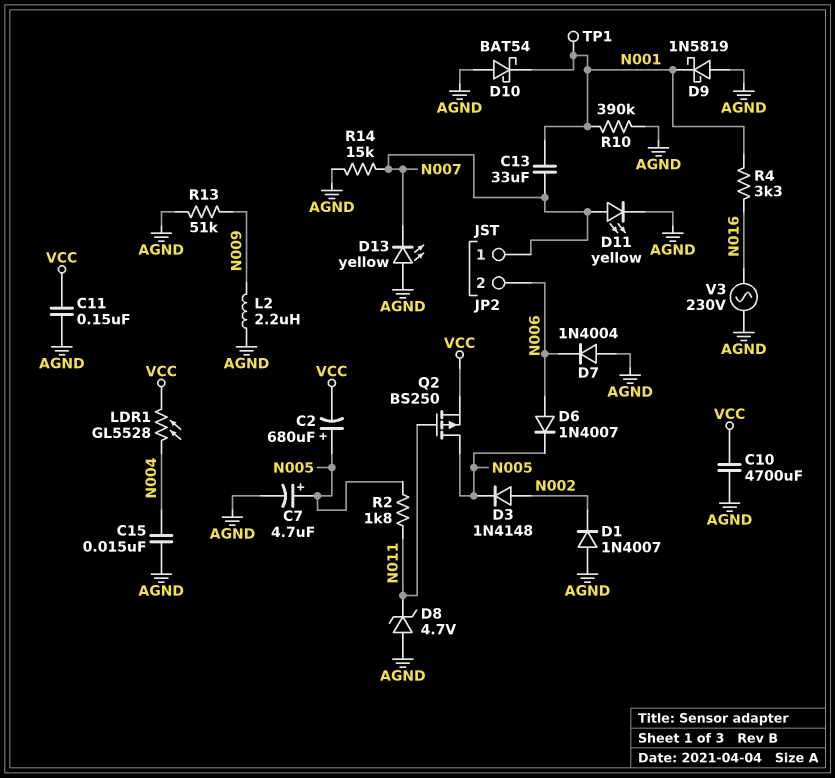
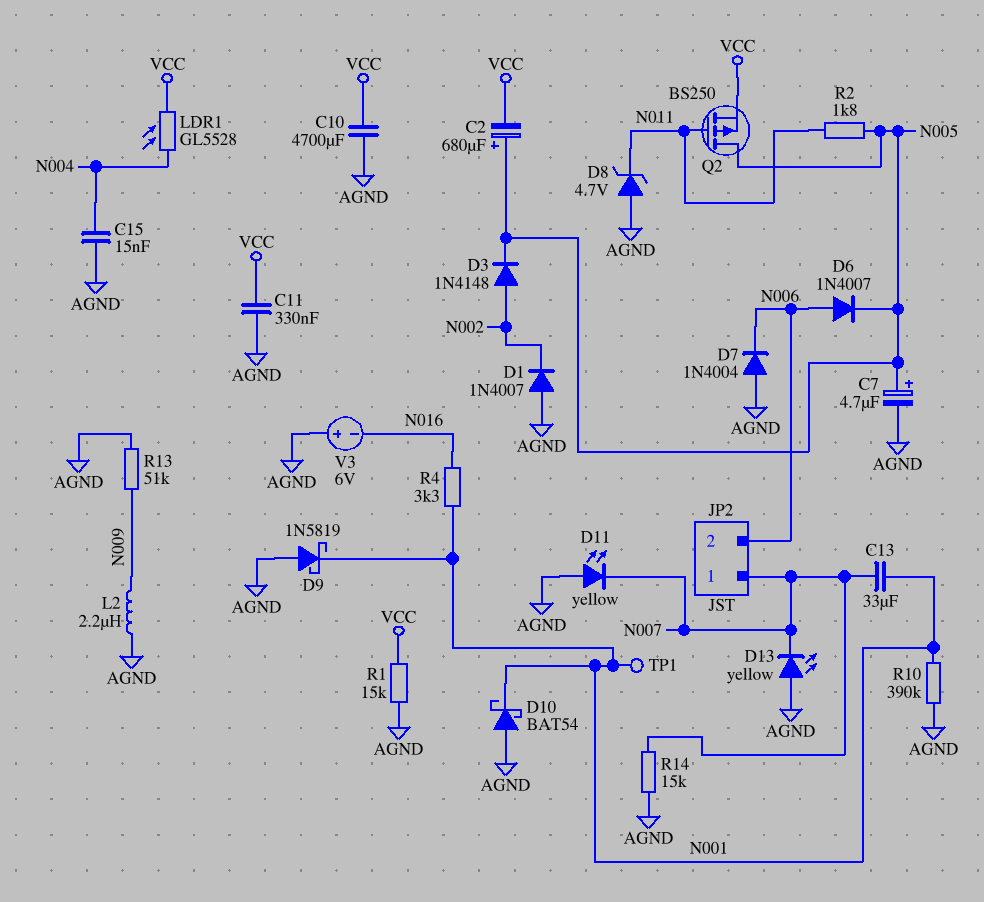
C11: 150nF (AGND, VCC) -> 330nF (AGND, VCC)
D11: LED yellow (A N007, K AGND) -> LED yellow (A AGND, K N007)
R1: none -> 15k (AGND, VCC)
V3: AC 230V (AGND, N016) -> 6V (plus AGND, minus N016)

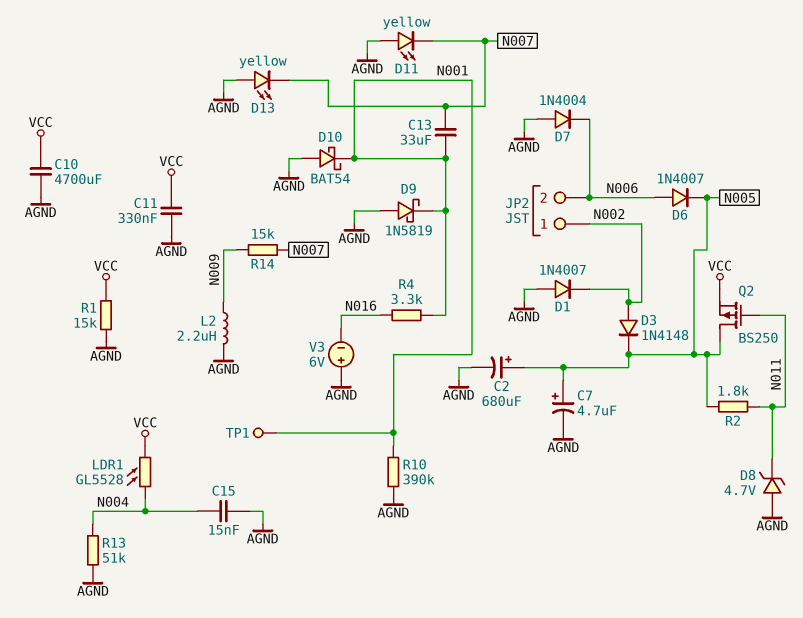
C2: 680uF (plus N005, minus VCC) -> 680uF (plus N005, minus AGND)
JP2 pin 1: N007 -> N002
R13: 51k (AGND, N009) -> 51k (AGND, N004)
R14: 15k (AGND, N007) -> 15k (N007, N009)

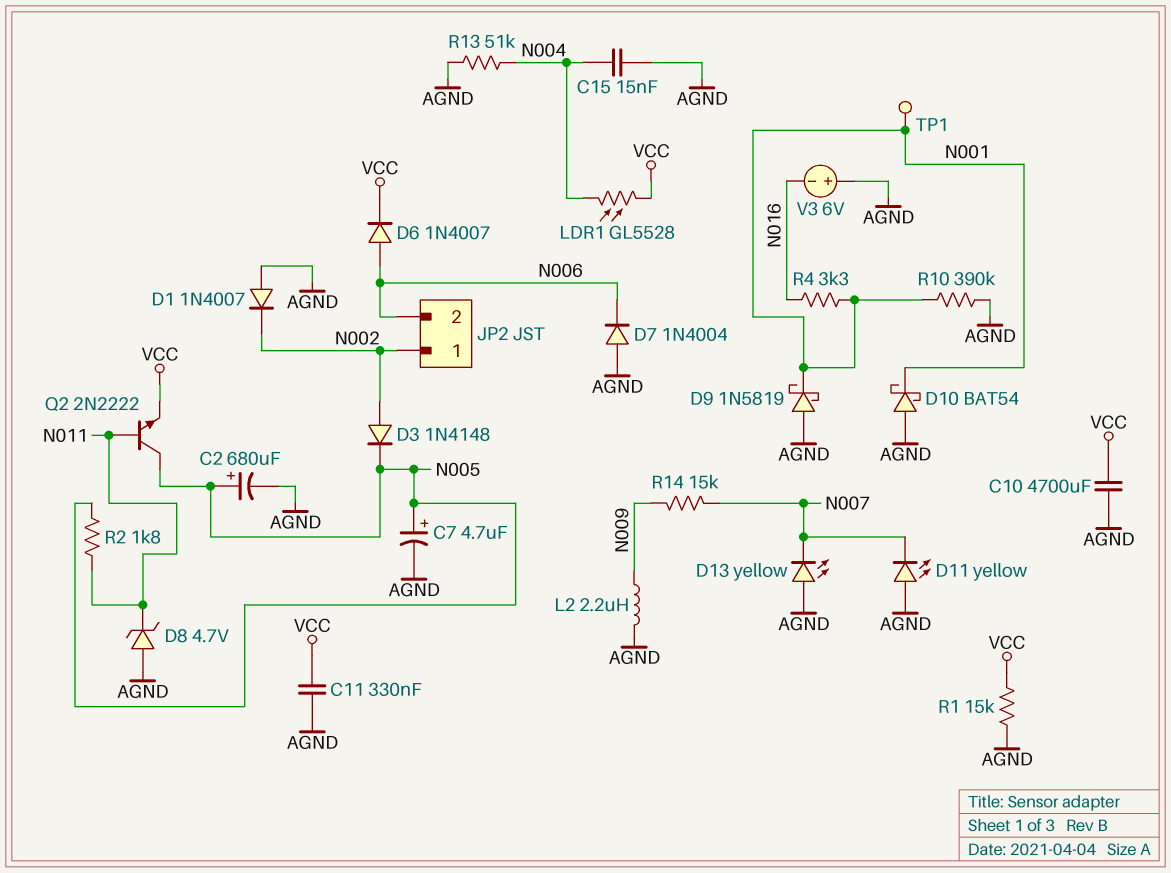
C13: 33uF (N001, N007) -> none
D6: diode 1N4007 (A N006, K N005) -> diode 1N4007 (A N006, K VCC)
Q2: PMOS BS250 (G N011, D N005, S VCC) -> NPN 2N2222 (B N011, C N005, E VCC)

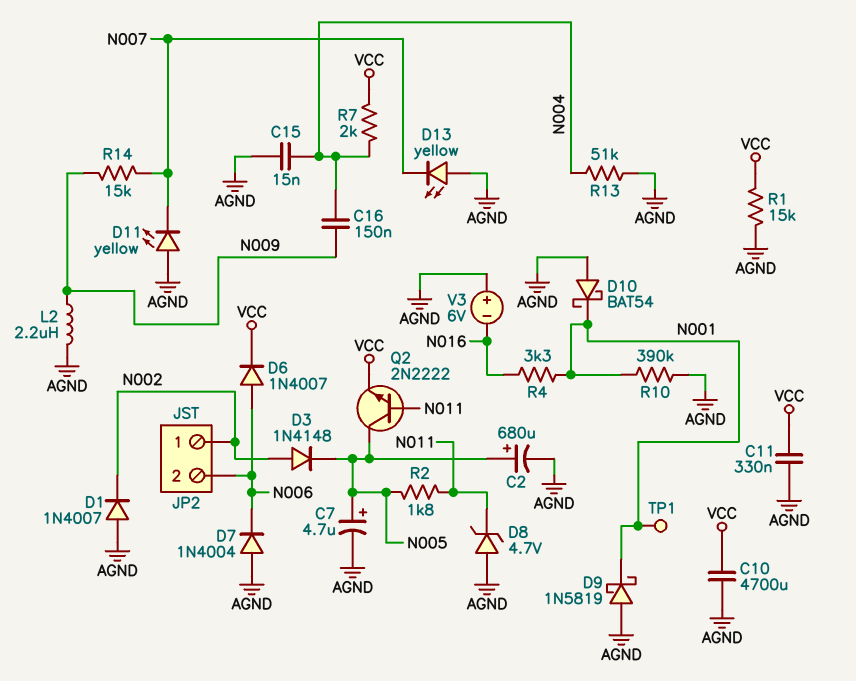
C16: none -> 150nF (N004, N009)
LDR1: GL5528 (N004, VCC) -> none
R7: none -> 2k (N004, VCC)

